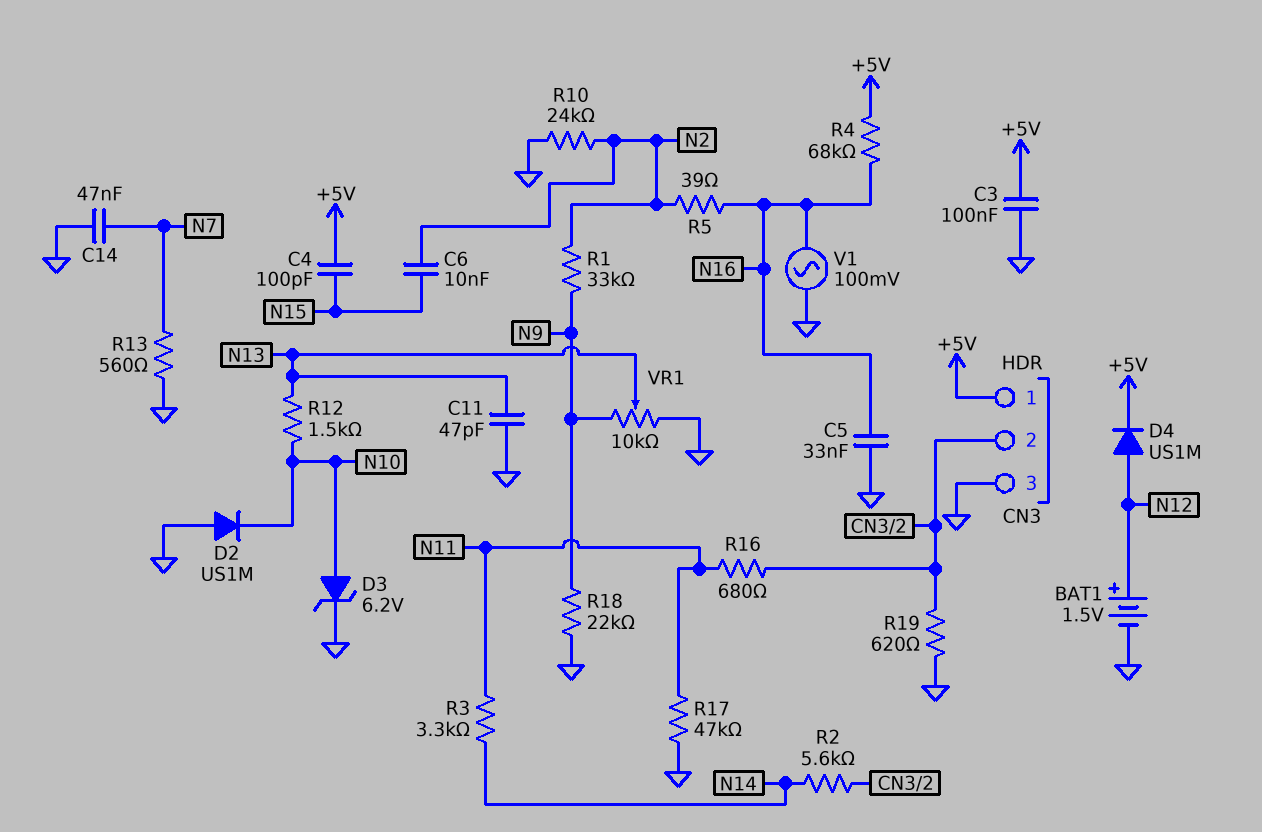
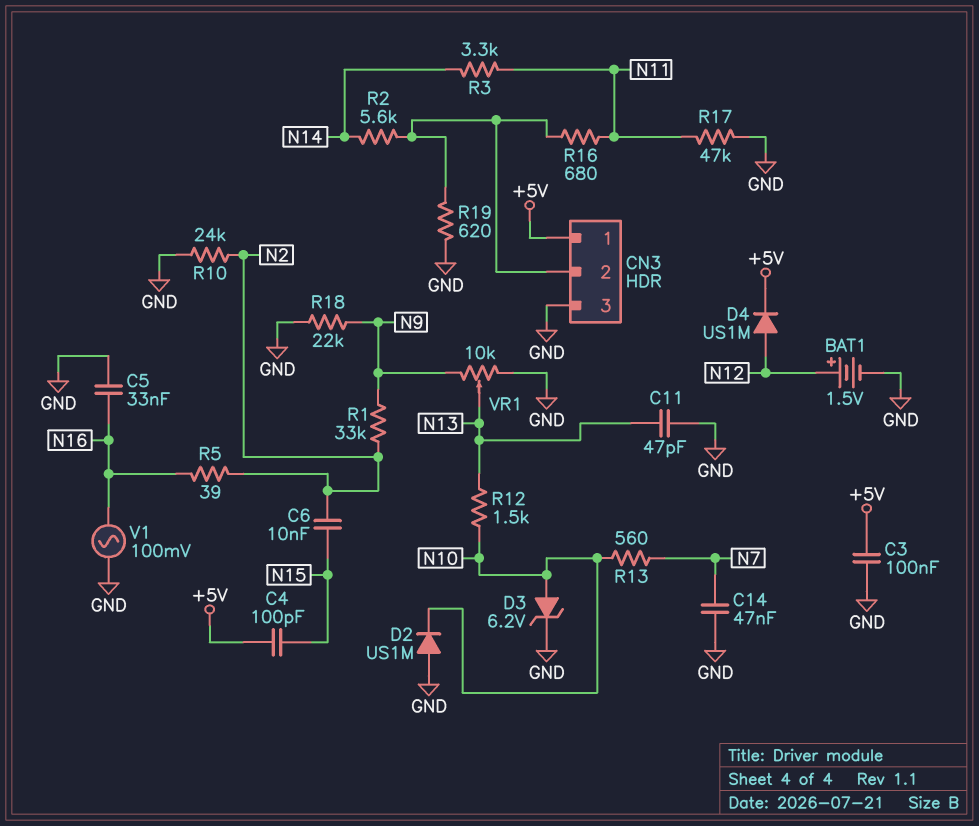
R4: 68k (+5V, N16) -> none
R13: 560 (GND, N7) -> 560 (N7, N10)

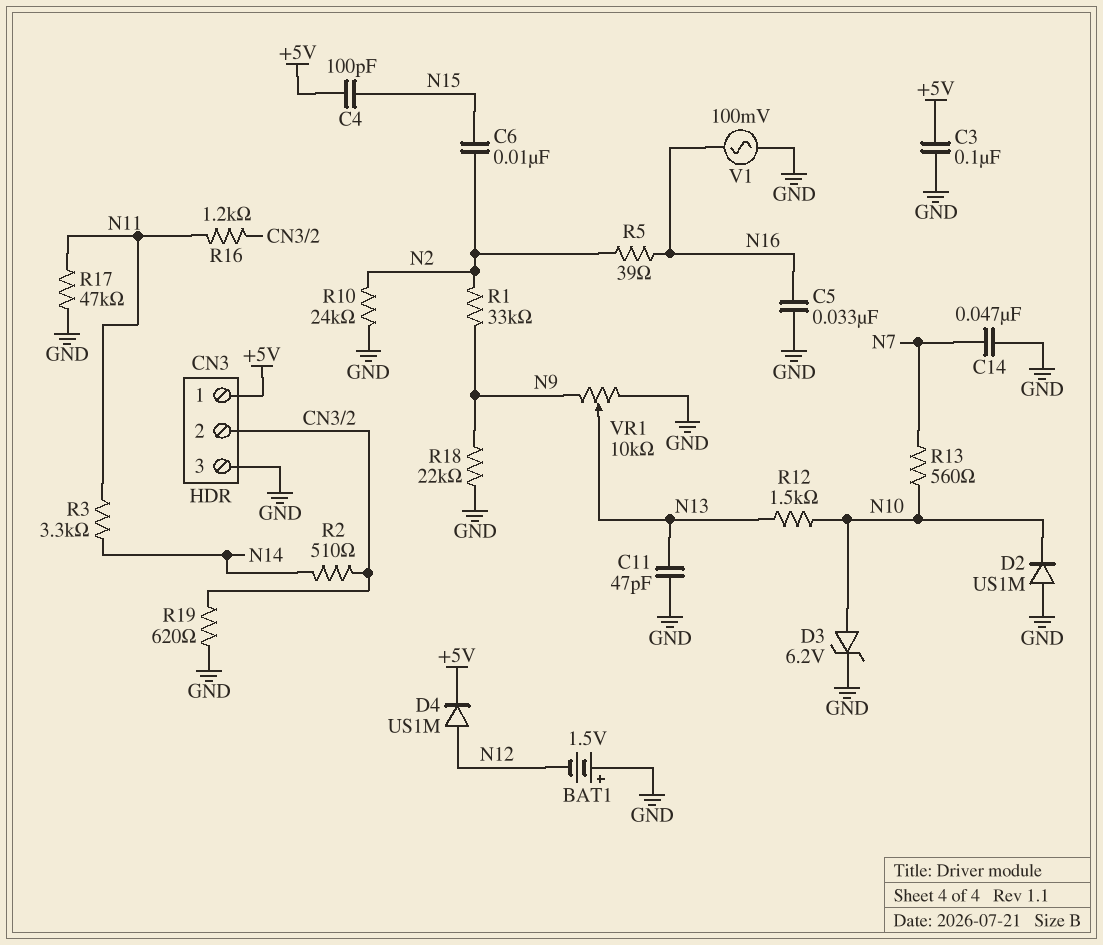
BAT1: 1.5V (plus N12, minus GND) -> 1.5V (plus GND, minus N12)
R2: 5.6k (CN3/2, N14) -> 510 (CN3/2, N14)
R16: 680 (CN3/2, N11) -> 1.2k (CN3/2, N11)

